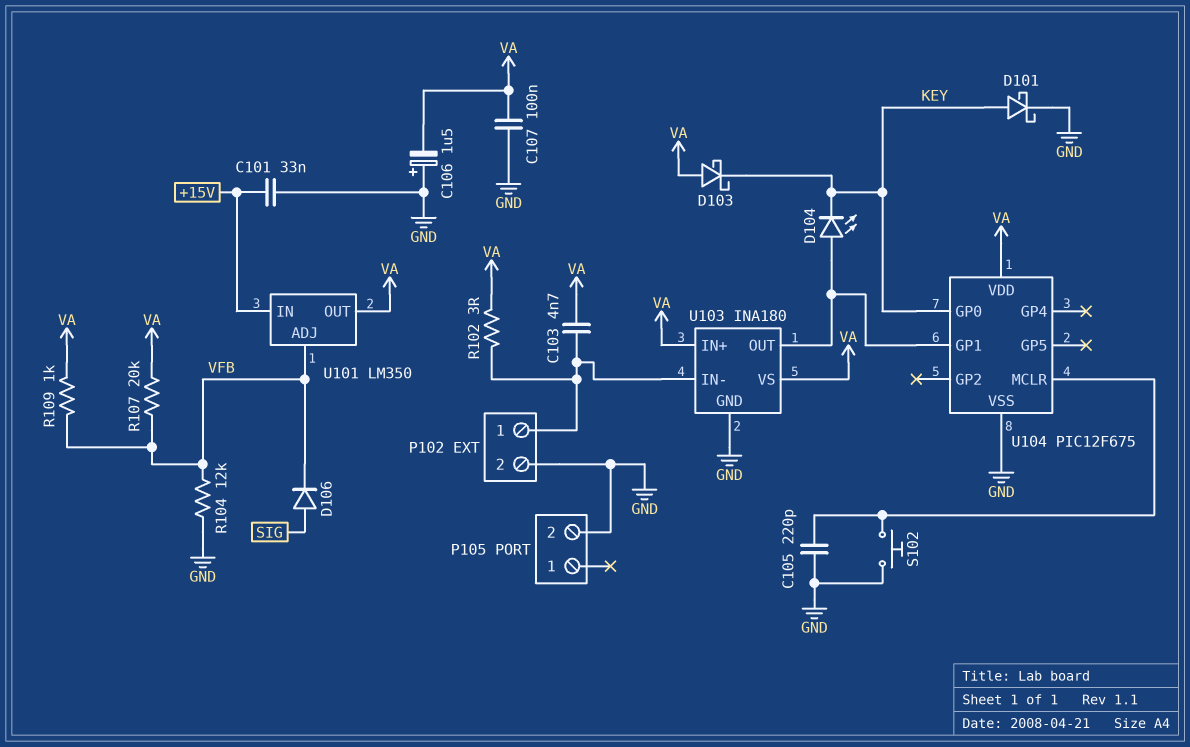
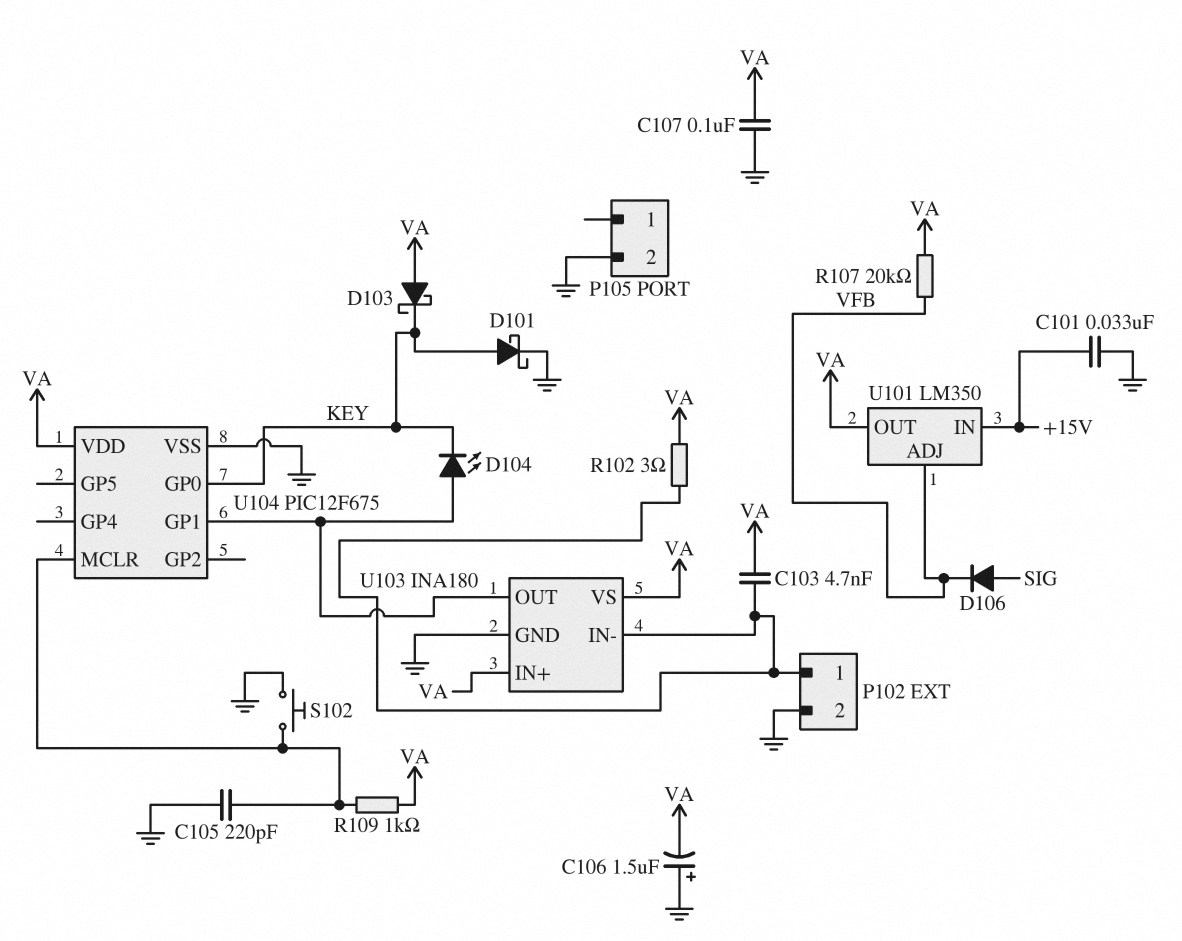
R104: 12k (GND, VFB) -> none
R109: 1k (VA, VFB) -> 1k (U104/MCLR, VA)

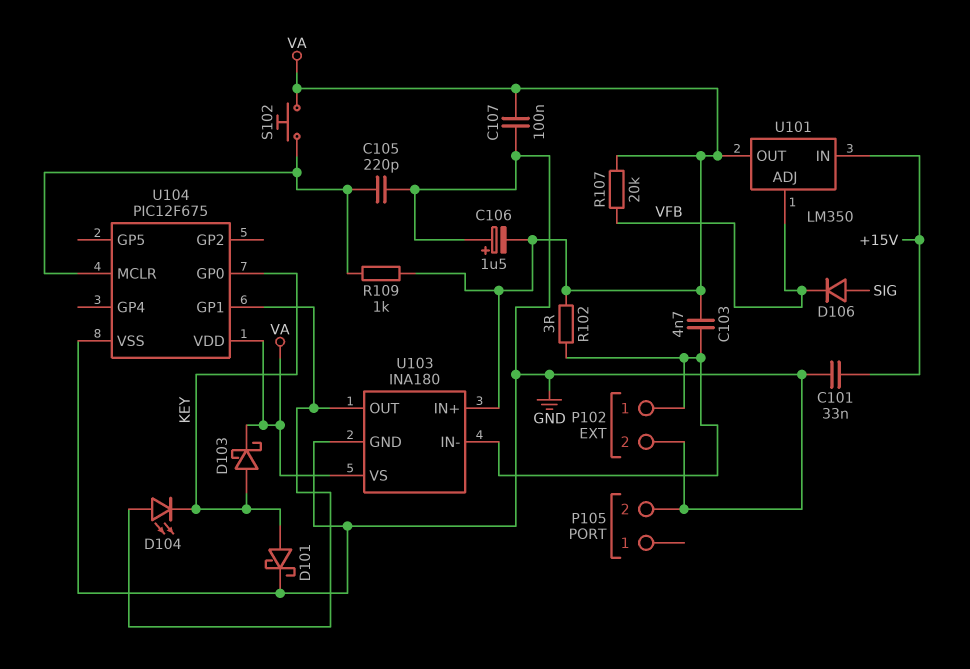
D103: schottky (A VA, K KEY) -> schottky (A KEY, K VA)
S102: button (GND, U104/MCLR) -> button (U104/MCLR, VA)

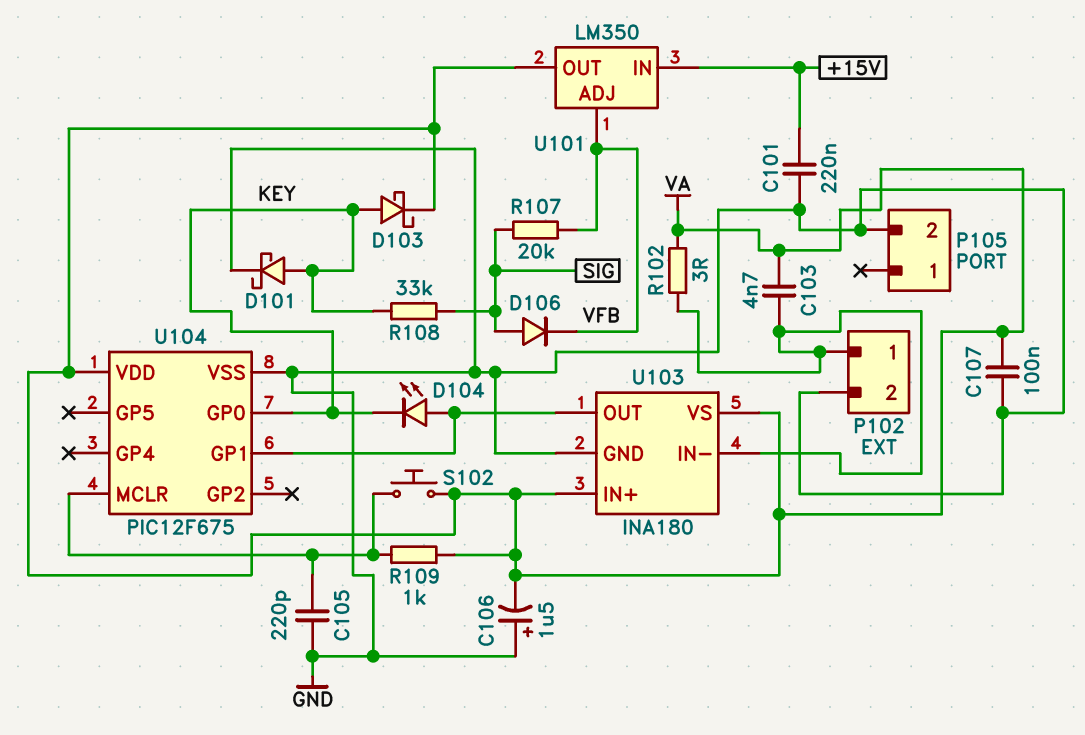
C101: 33nF (+15V, GND) -> 220nF (+15V, GND)
R107: 20k (VA, VFB) -> 20k (SIG, VFB)
R108: none -> 33k (KEY, SIG)

